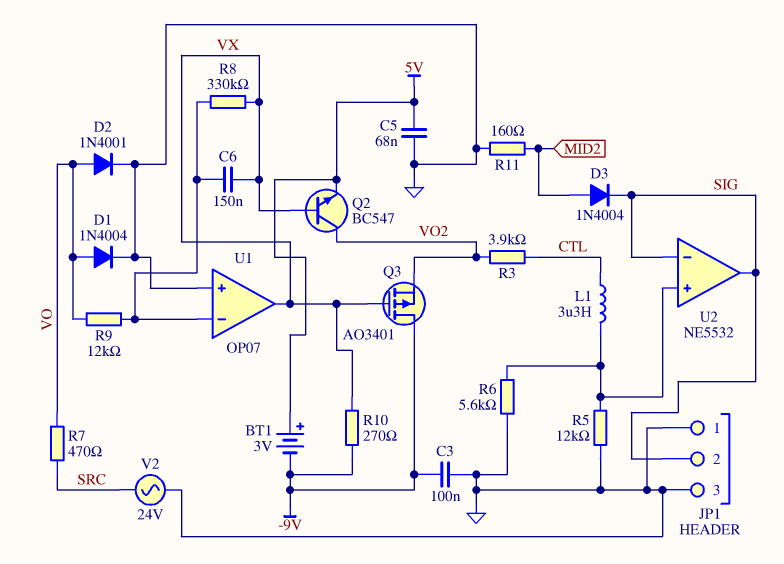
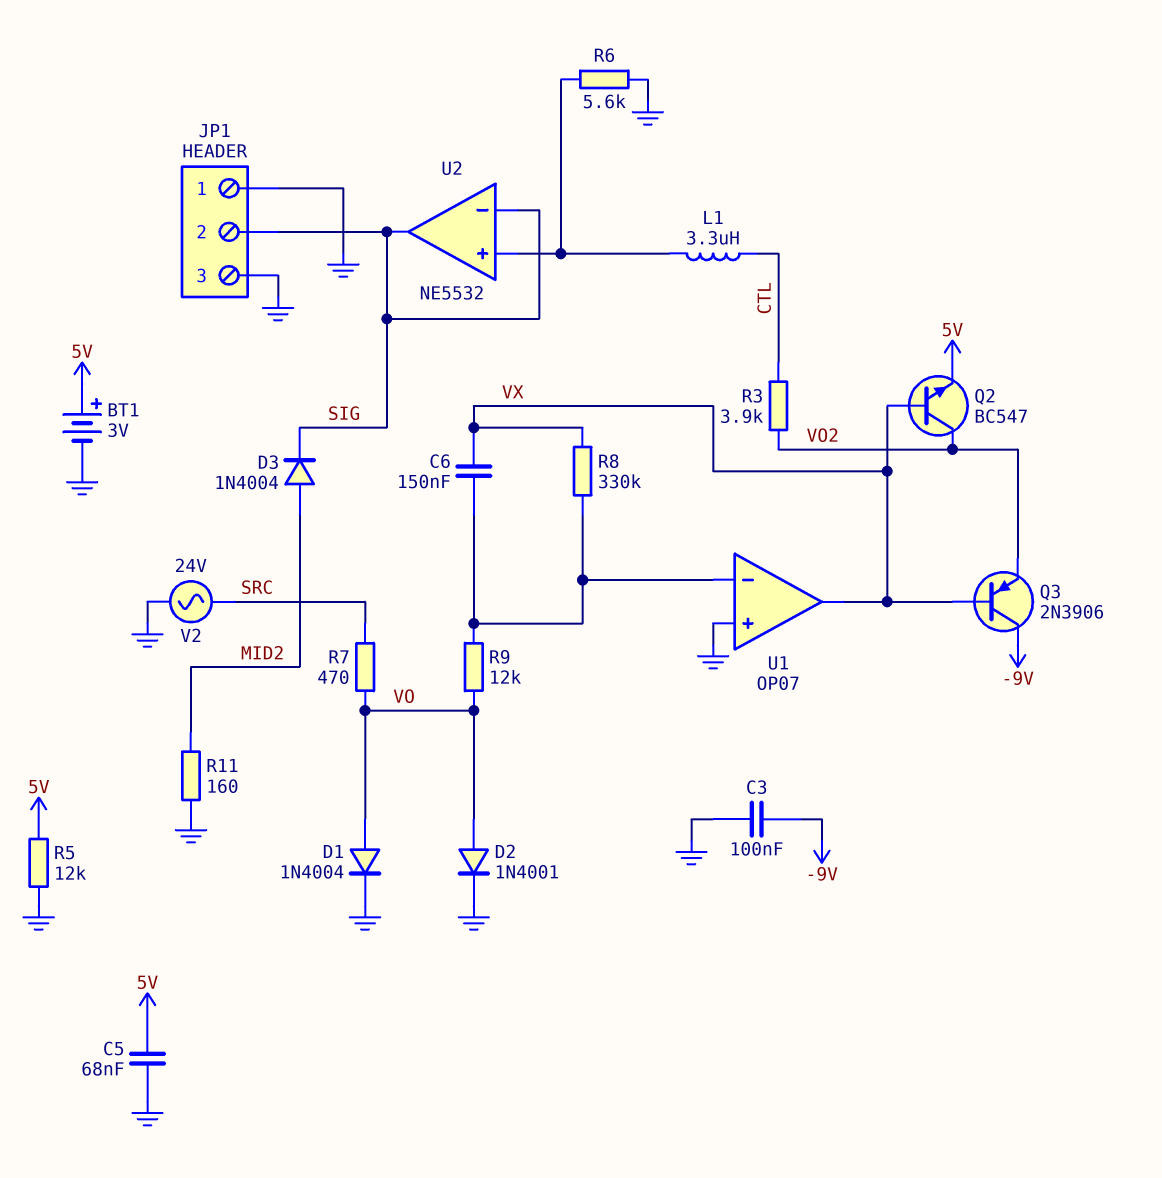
BT1: 3V (plus 5V, minus -9V) -> 3V (plus 5V, minus GND)
Q3: PMOS AO3401 (G VX, D -9V, S VO2) -> PNP 2N3906 (B VX, C -9V, E VO2)
R5: 12k (GND, U2/in+) -> 12k (5V, GND)
R10: 270 (-9V, VX) -> none

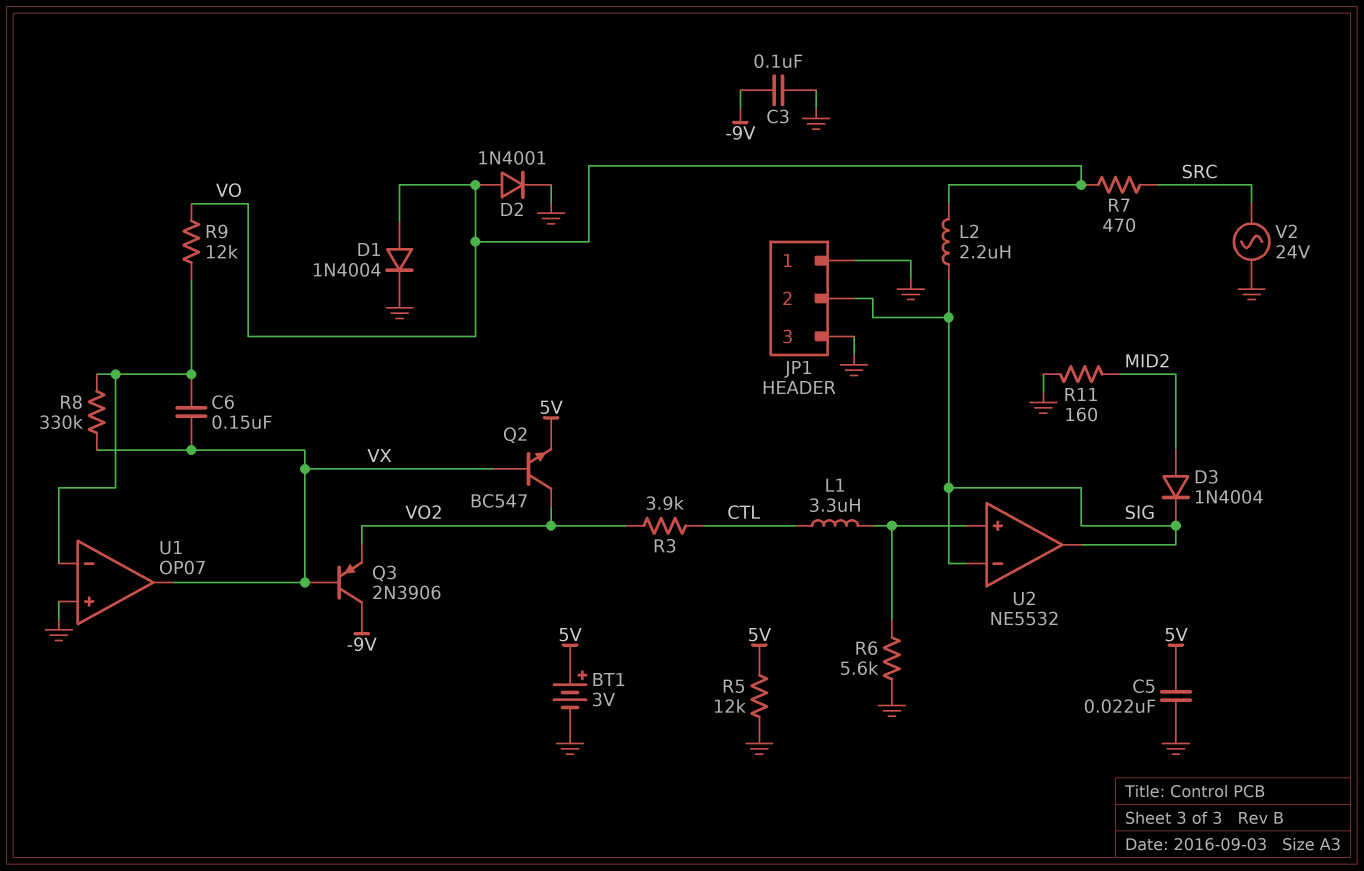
C5: 68nF (5V, GND) -> 22nF (5V, GND)
L2: none -> 2.2uH (SIG, VO)

